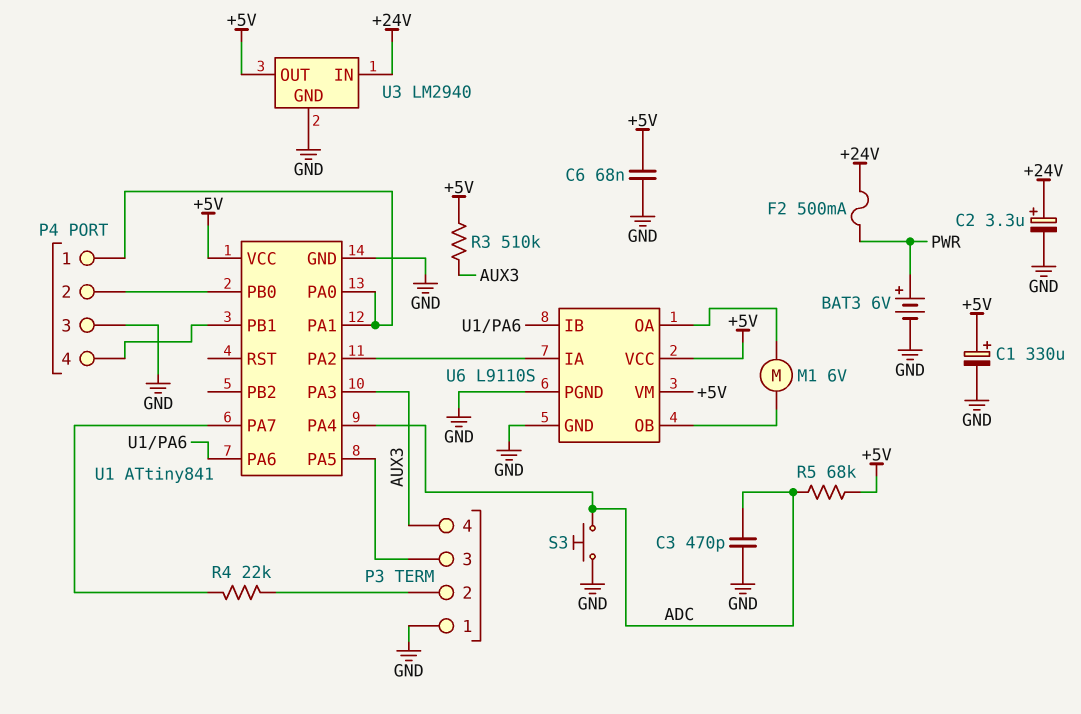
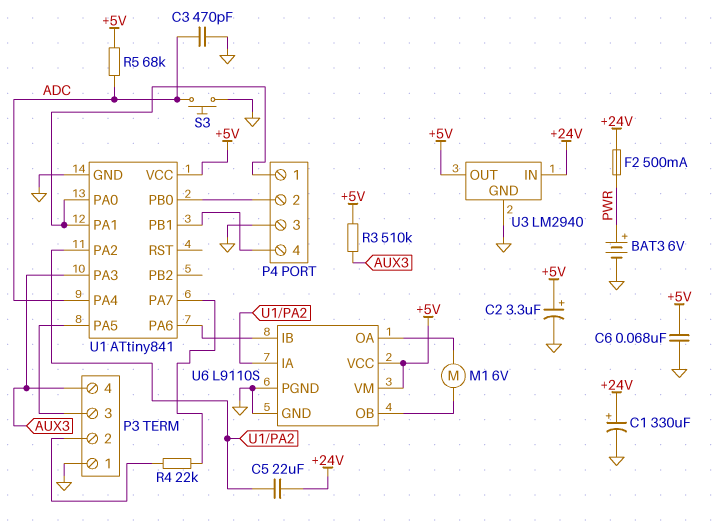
C1: 330uF (plus +5V, minus GND) -> 330uF (plus +24V, minus GND)
C2: 3.3uF (plus +24V, minus GND) -> 3.3uF (plus +5V, minus GND)
C5: none -> 22uF (+24V, U1/PA2)

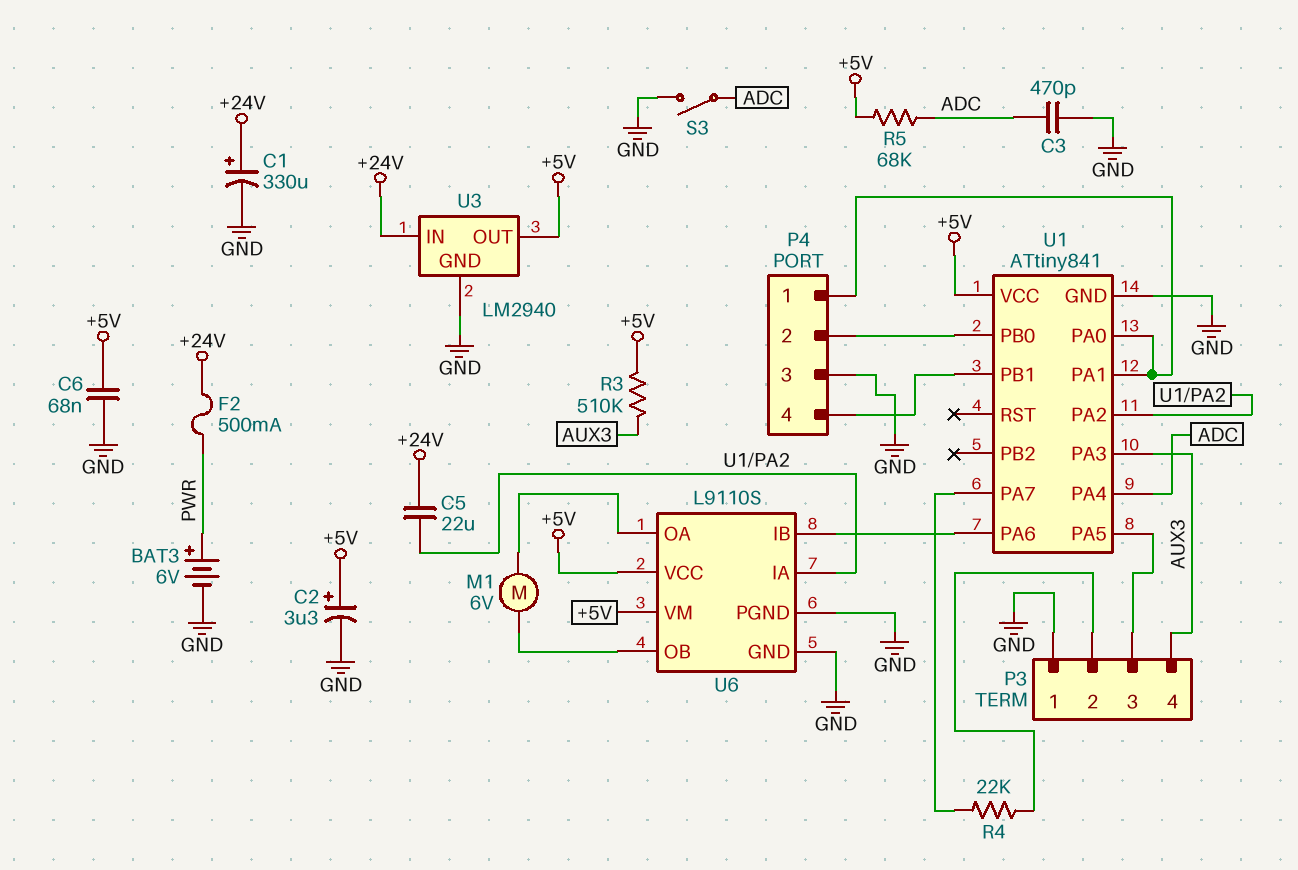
S3: button (ADC, GND) -> switch (ADC, GND)

